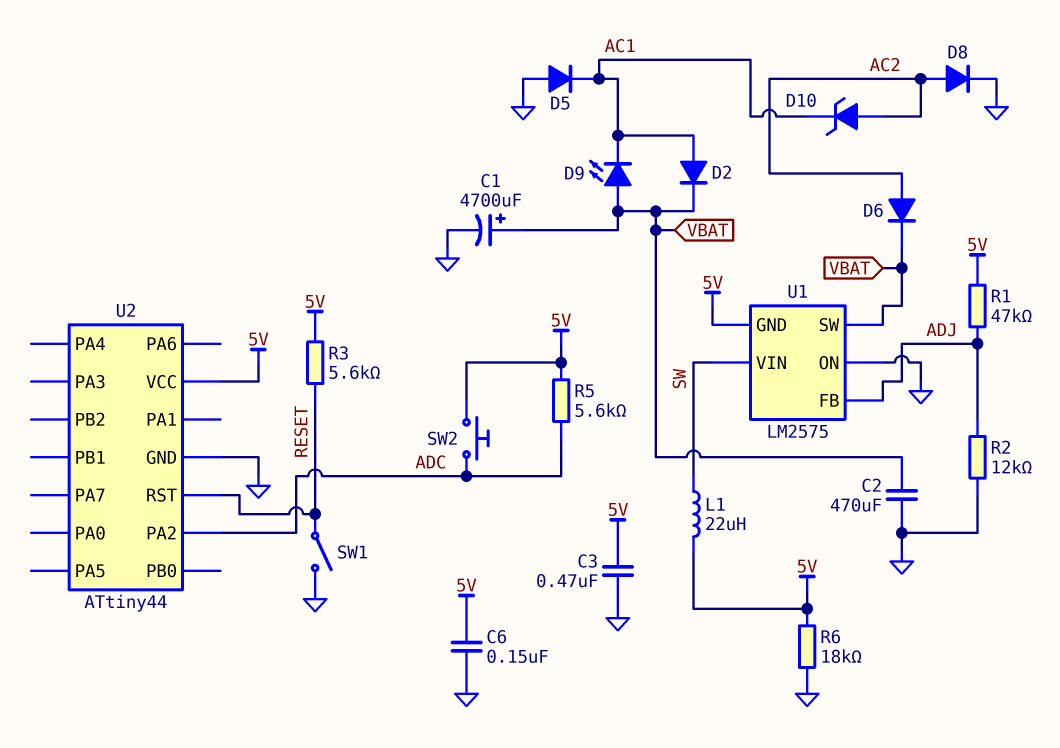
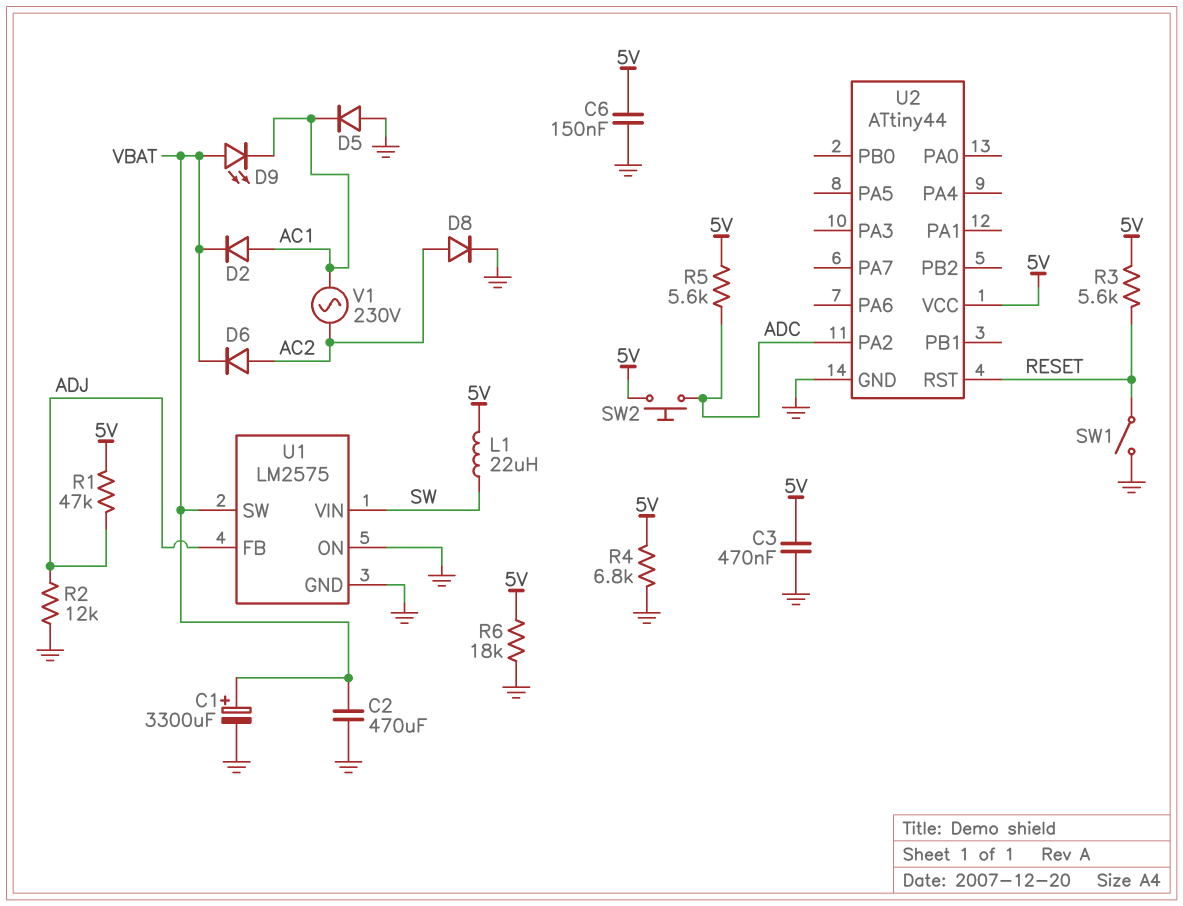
C1: 4700uF (plus VBAT, minus GND) -> 3300uF (plus VBAT, minus GND)
D10: zener (A AC2, K AC1) -> none
R4: none -> 6.8k (5V, GND)
U1 pin GND: 5V -> GND
V1: none -> AC 230V (AC1, AC2)

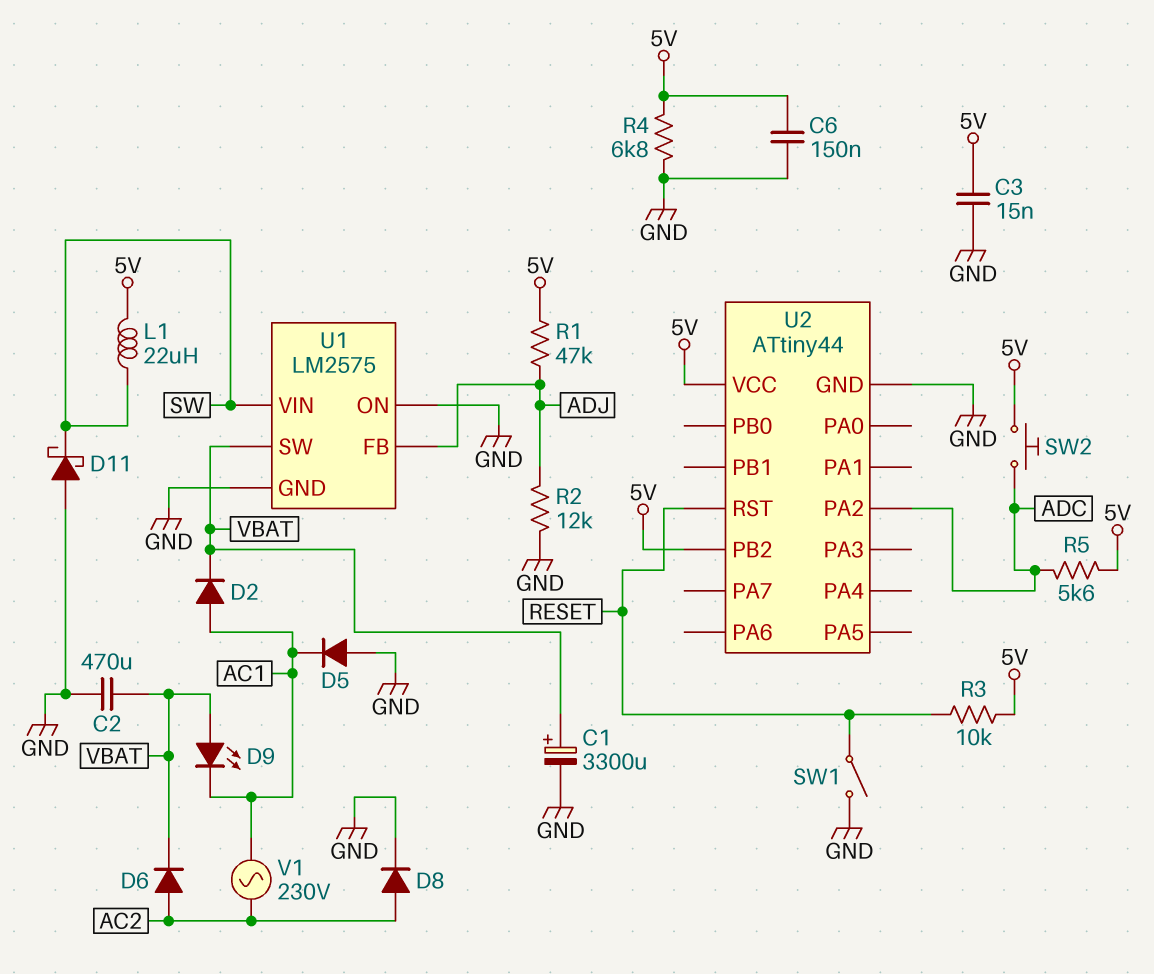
C3: 470nF (5V, GND) -> 15nF (5V, GND)
D11: none -> schottky (A GND, K SW)
R3: 5.6k (5V, RESET) -> 10k (5V, RESET)
R6: 18k (5V, GND) -> none
U2 pin PB2: none -> 5V

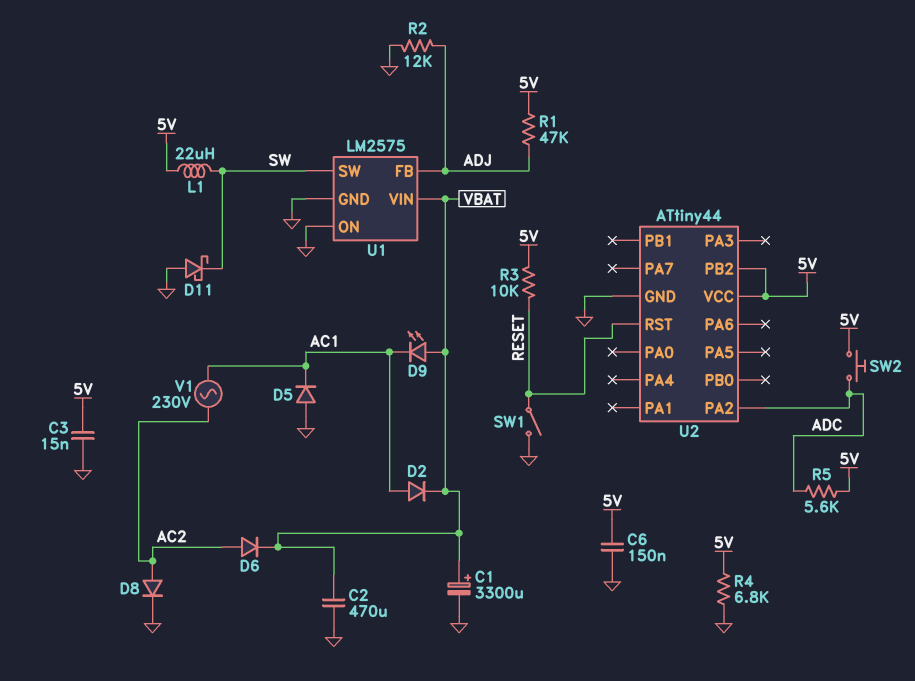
U1 pin SW: VBAT -> SW
U1 pin VIN: SW -> VBAT

